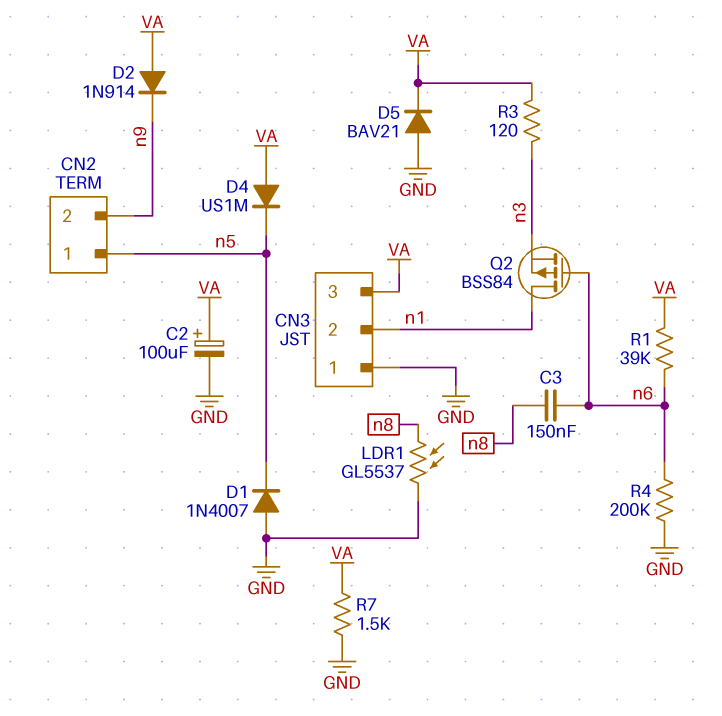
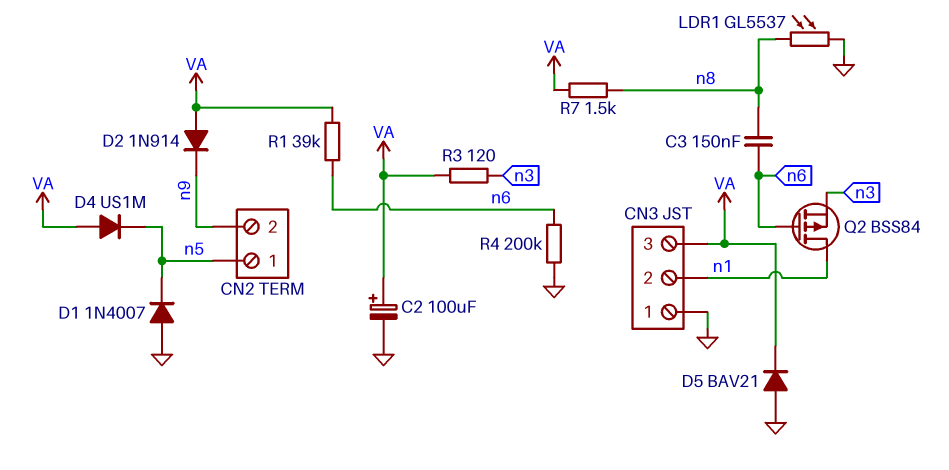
R7: 1.5k (GND, VA) -> 1.5k (VA, n8)

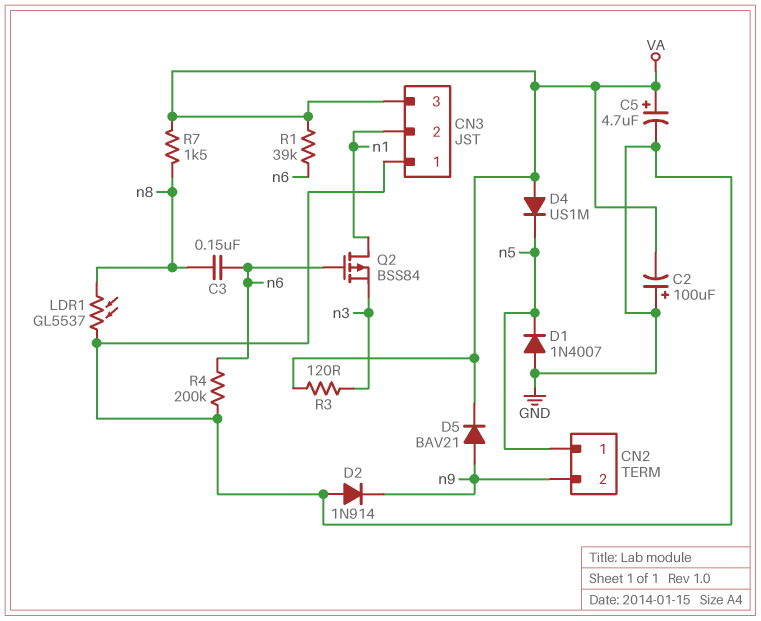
C2: 100uF (plus VA, minus GND) -> 100uF (plus GND, minus VA)
C5: none -> 4.7uF (plus VA, minus GND)
D2: diode 1N914 (A VA, K n9) -> diode 1N914 (A GND, K n9)
D5: diode BAV21 (A GND, K VA) -> diode BAV21 (A n9, K VA)

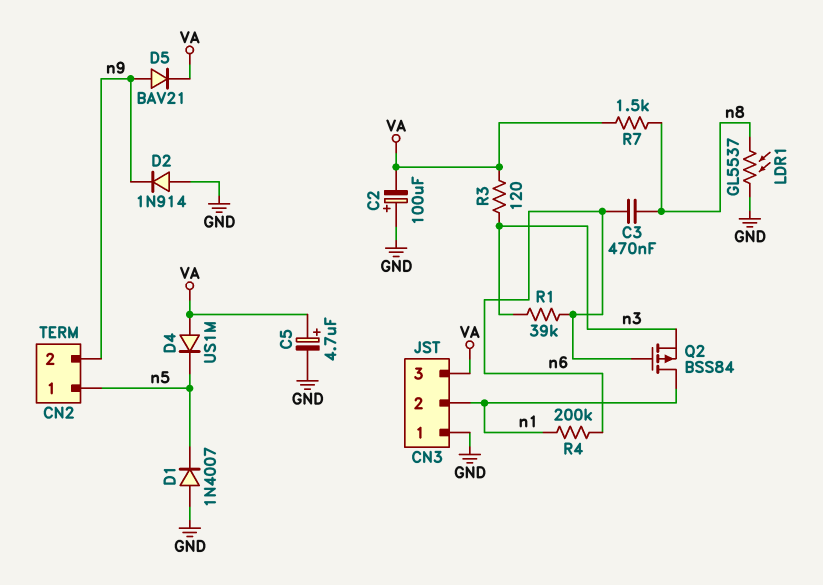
C3: 150nF (n6, n8) -> 470nF (n6, n8)
R1: 39k (VA, n6) -> 39k (n3, n6)
R4: 200k (GND, n6) -> 200k (n1, n6)

